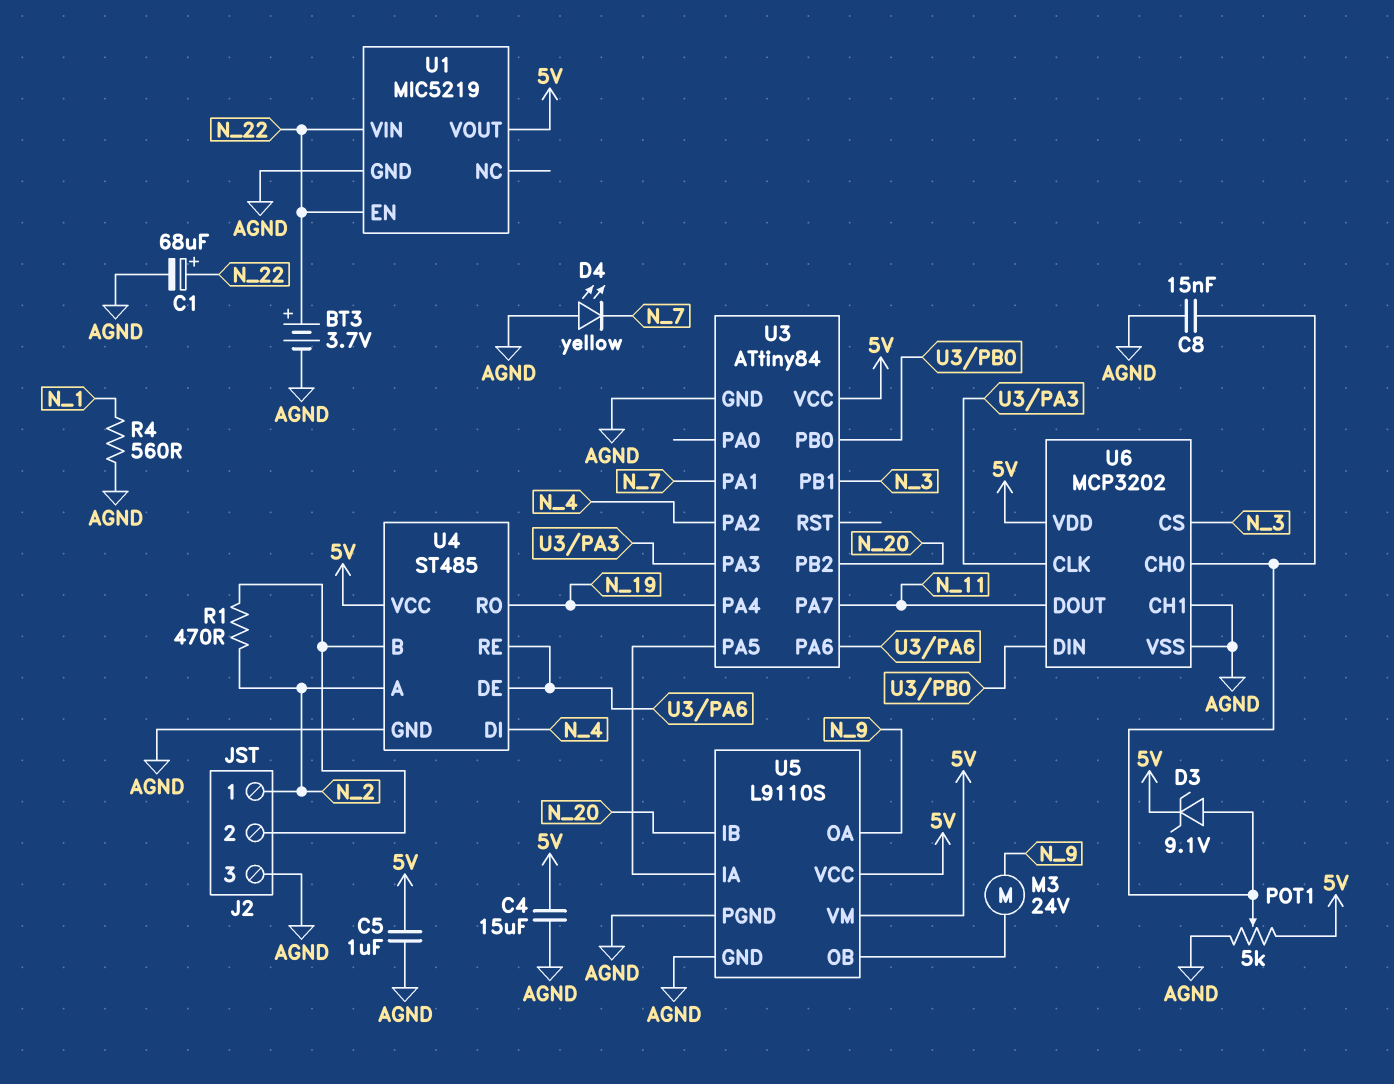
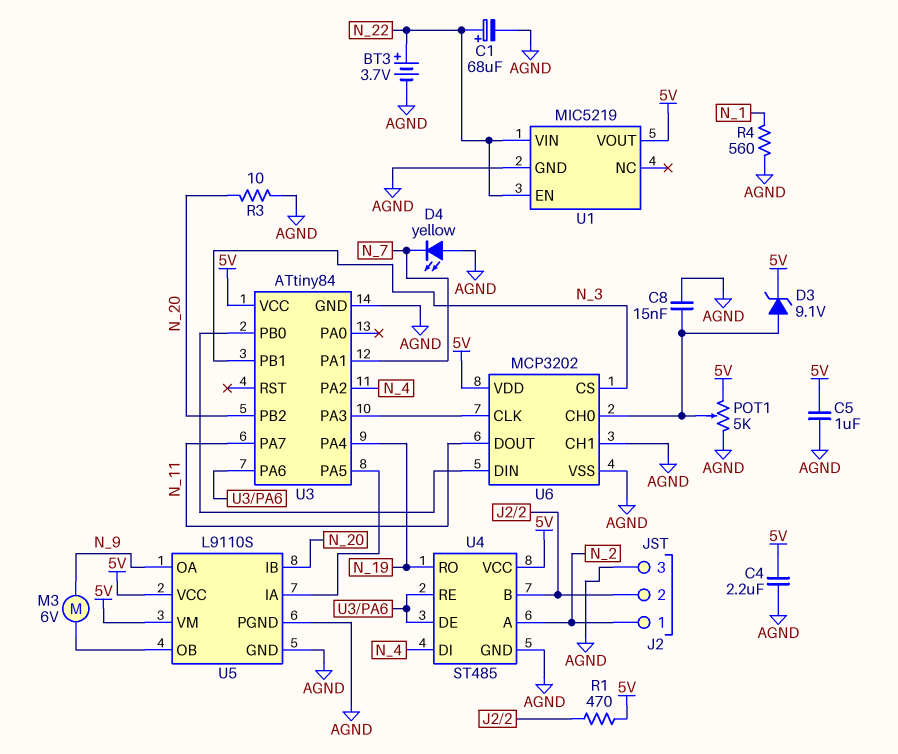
C4: 15uF (5V, AGND) -> 2.2uF (5V, AGND)
M3: motor 24V (N_9, U5/OB) -> motor 6V (N_9, U5/OB)
R1: 470 (J2/2, N_2) -> 470 (5V, J2/2)
R3: none -> 10 (AGND, N_20)

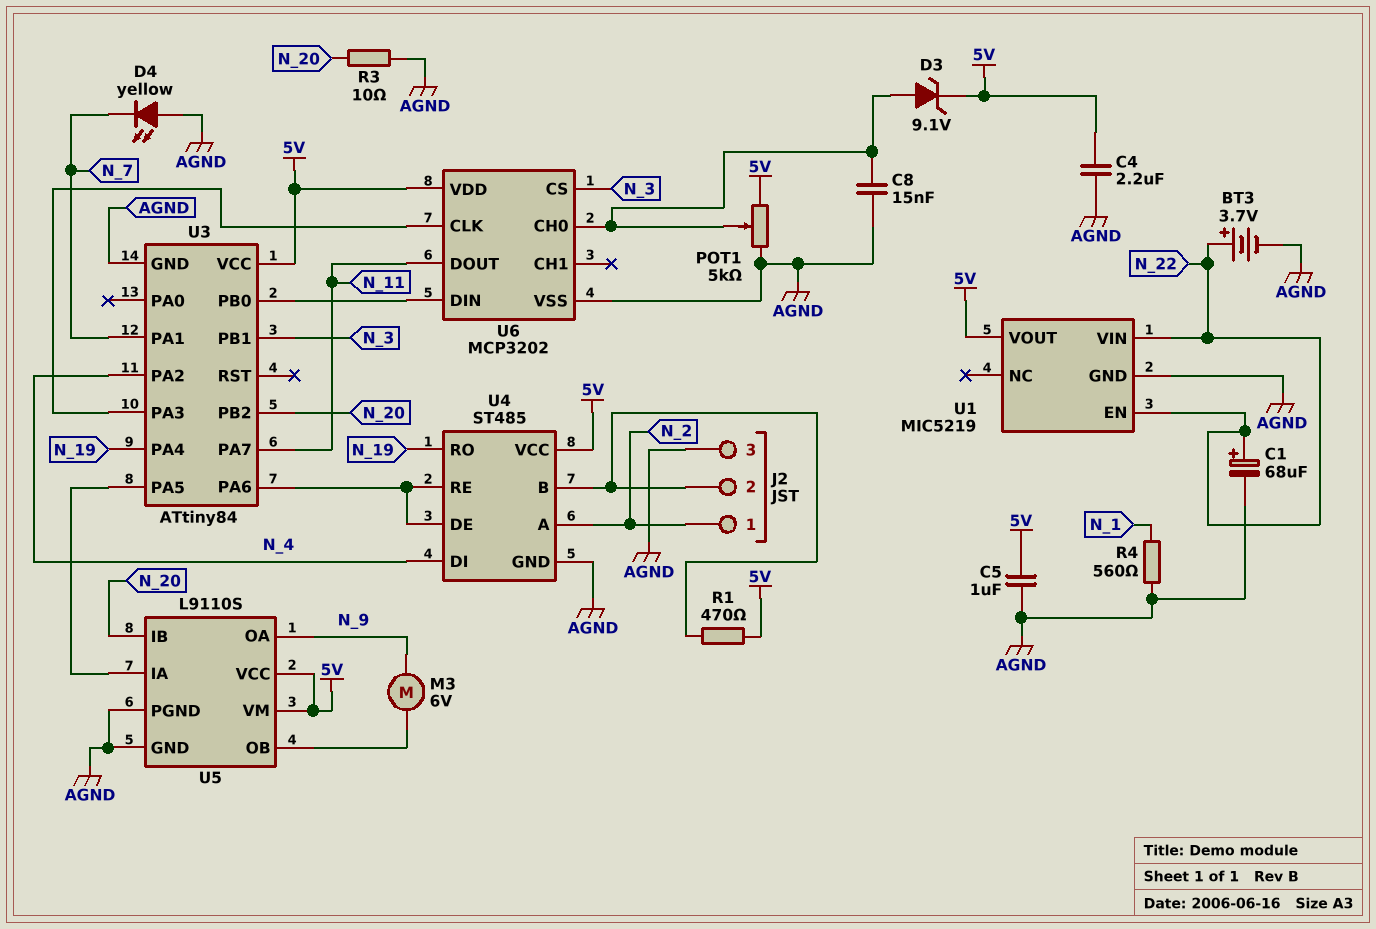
U6 pin CH1: AGND -> none

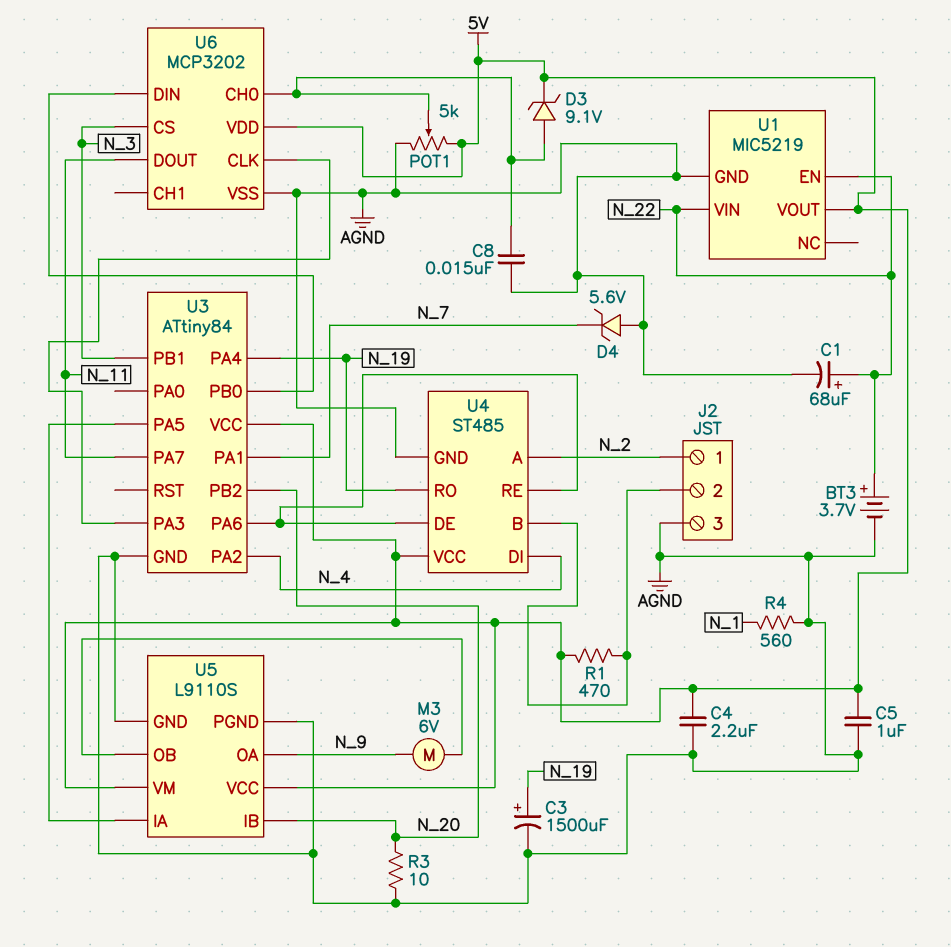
C3: none -> 1500uF (plus N_19, minus AGND)
D4: LED yellow (A AGND, K N_7) -> zener 5.6V (A AGND, K N_7)

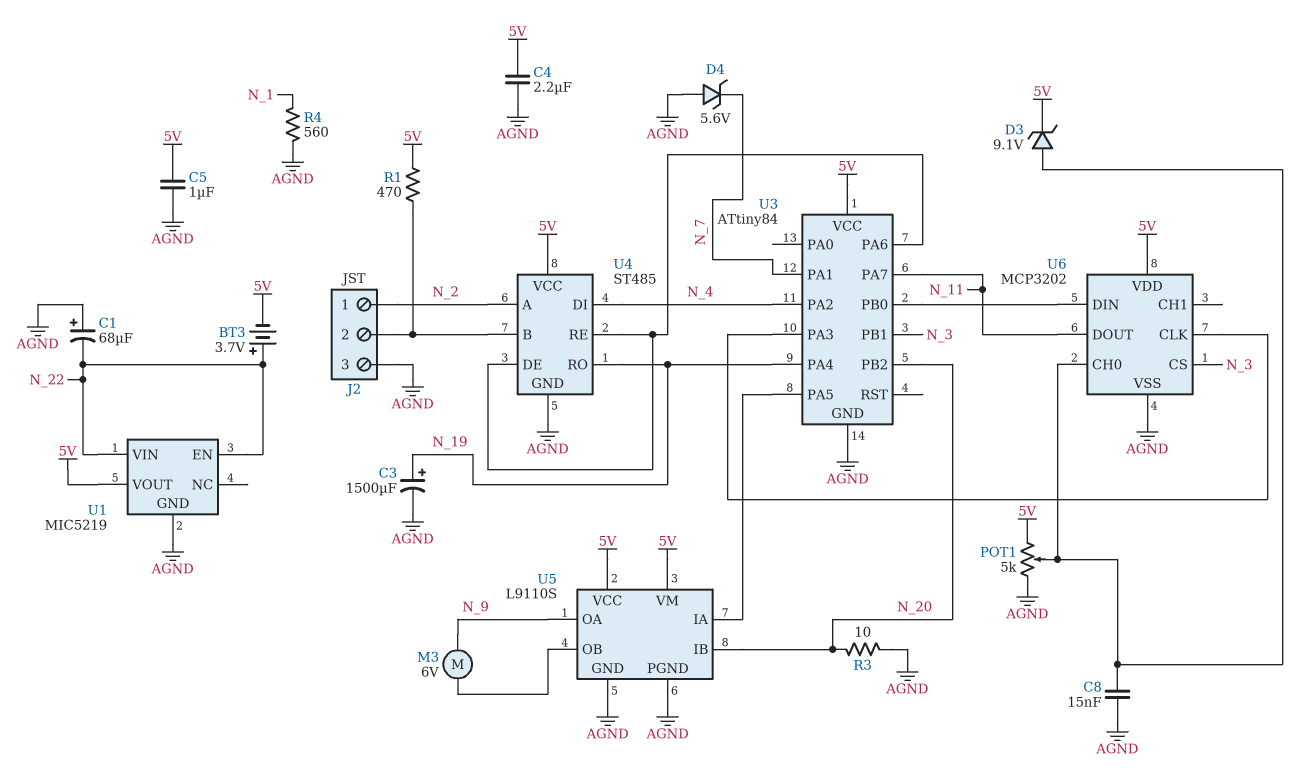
BT3: 3.7V (plus N_22, minus AGND) -> 3.7V (plus N_22, minus 5V)
C1: 68uF (plus N_22, minus AGND) -> 68uF (plus AGND, minus N_22)

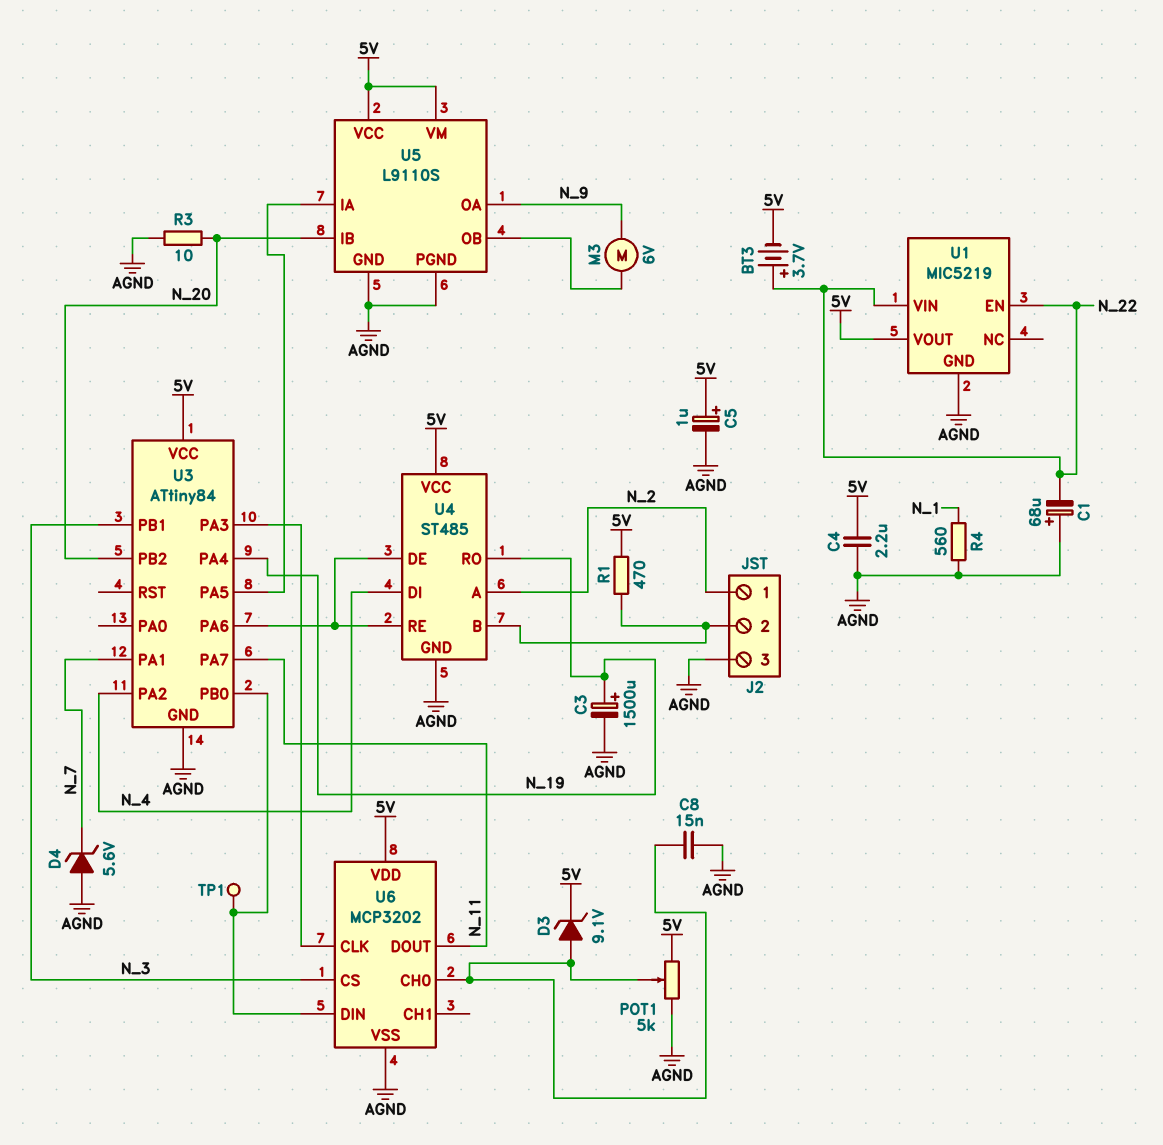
C5: 1uF (5V, AGND) -> 1uF (plus 5V, minus AGND)
TP1: none -> test point (U3/PB0)

